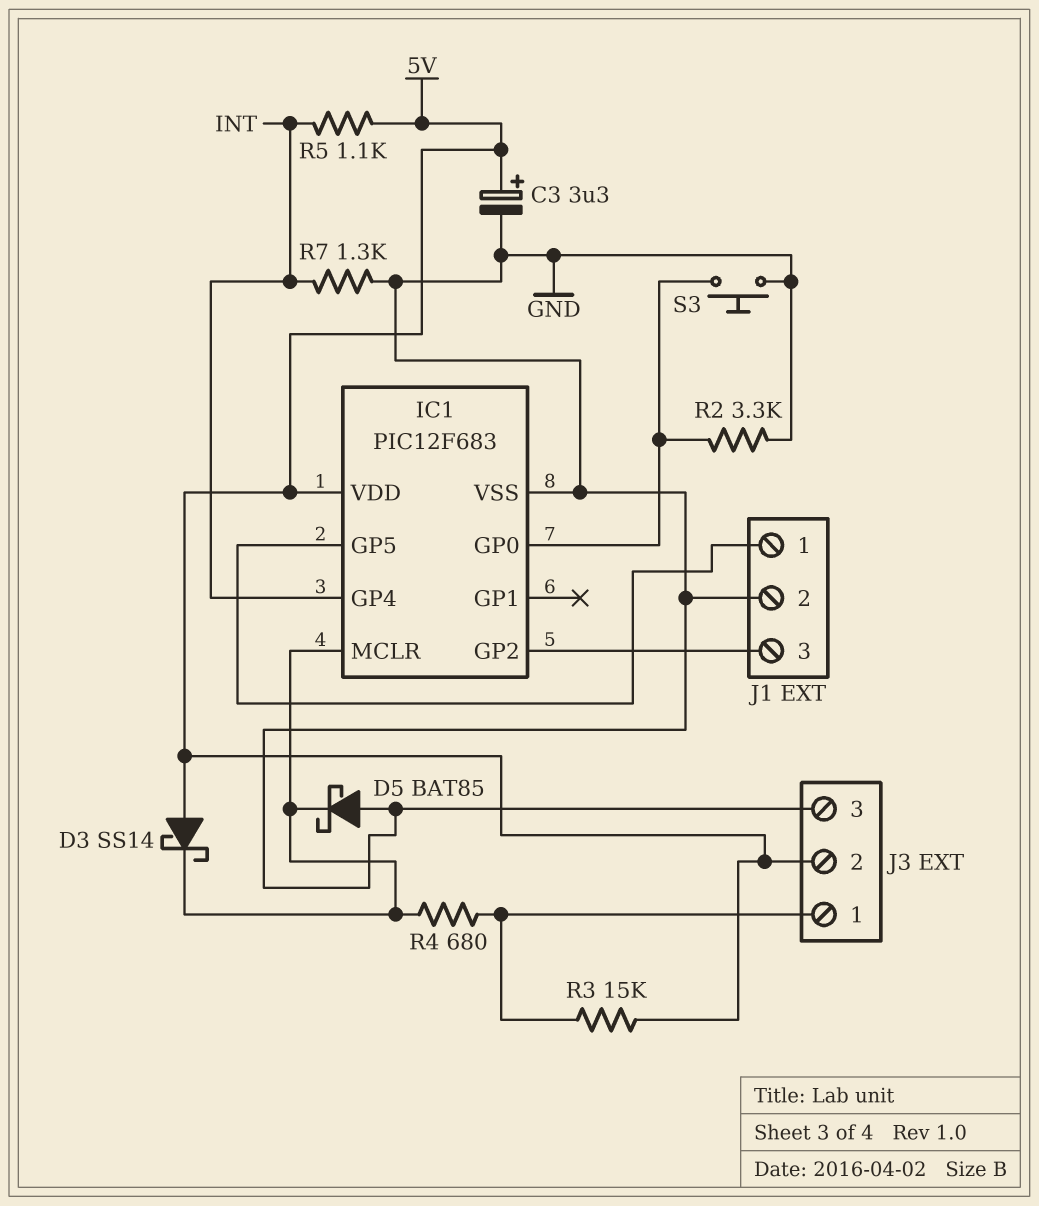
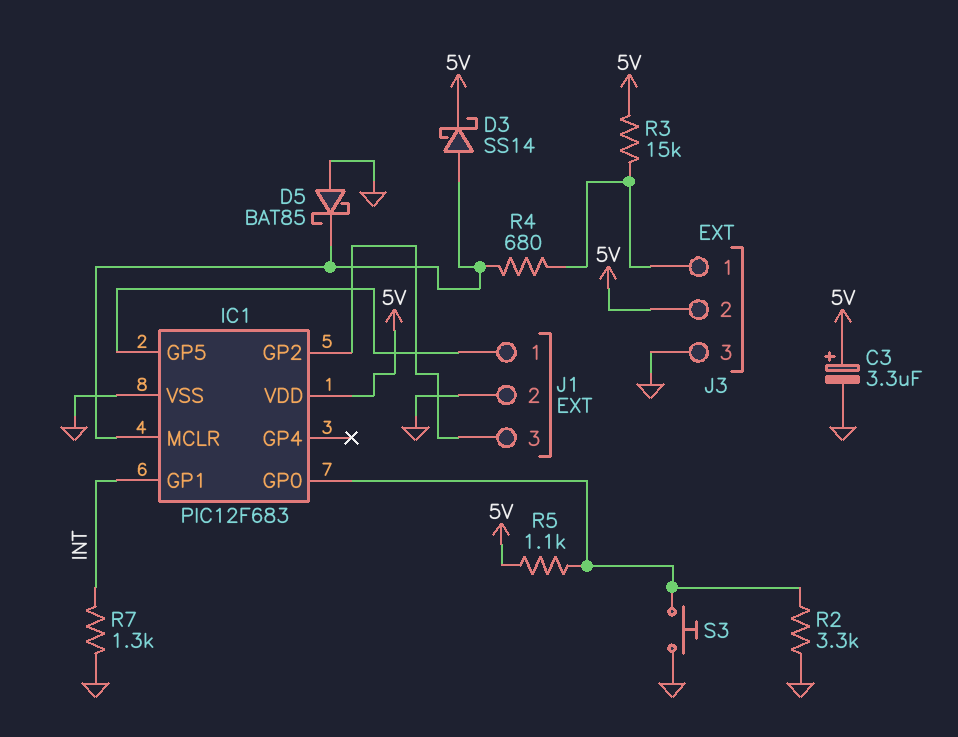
D3: schottky SS14 (A 5V, K IC1/MCLR) -> schottky SS14 (A IC1/MCLR, K 5V)
IC1 pin GP1: none -> INT
IC1 pin GP4: INT -> none
R5: 1.1k (5V, INT) -> 1.1k (5V, IC1/GP0)

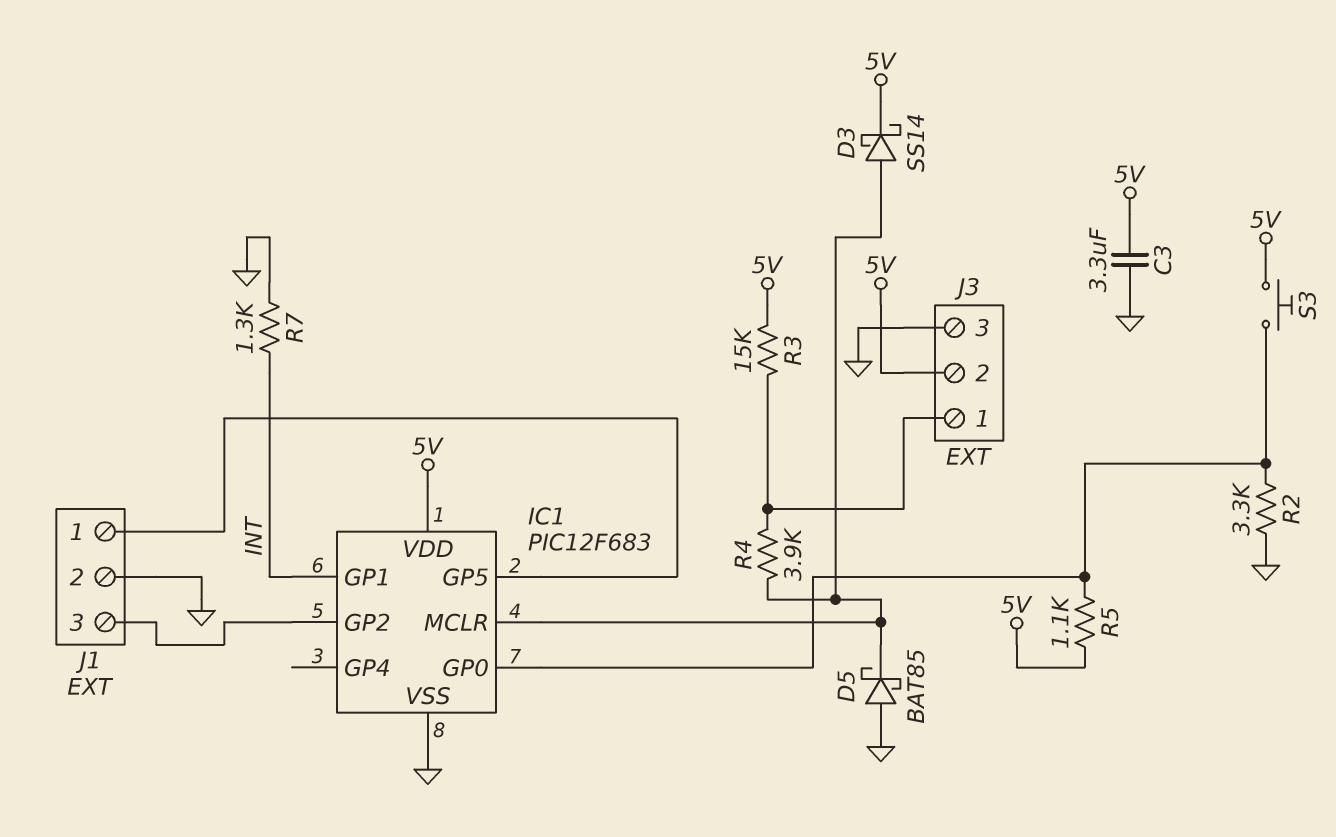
C3: 3.3uF (plus 5V, minus GND) -> 3.3uF (5V, GND)
R4: 680 (IC1/MCLR, J3/1) -> 3.9k (IC1/MCLR, J3/1)
S3: button (GND, IC1/GP0) -> button (5V, IC1/GP0)

